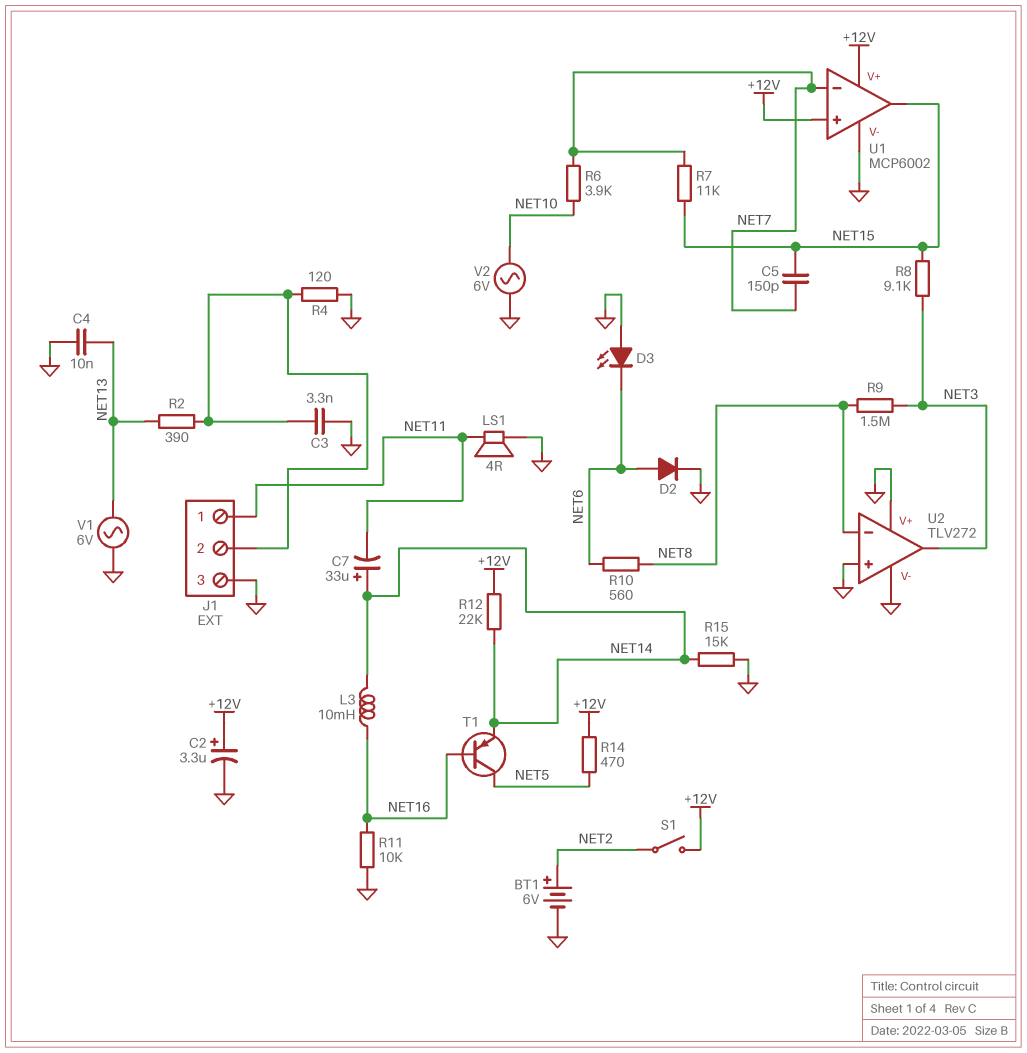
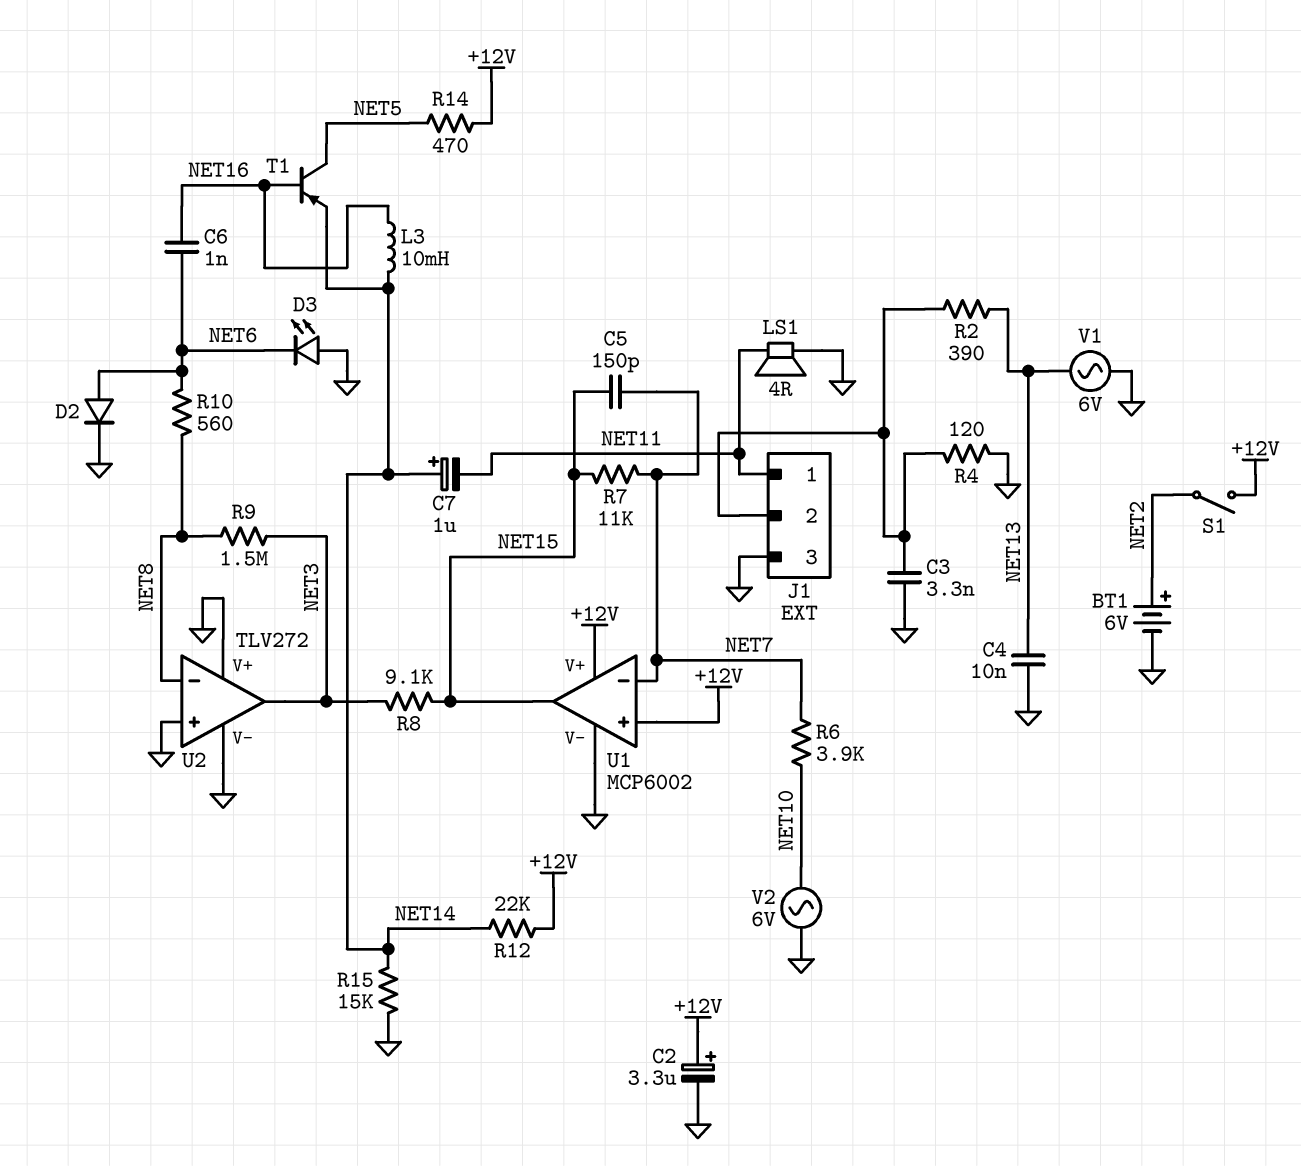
C6: none -> 1nF (NET6, NET16)
C7: 33uF (plus NET14, minus NET11) -> 1uF (plus NET14, minus NET11)
R11: 10k (GND, NET16) -> none

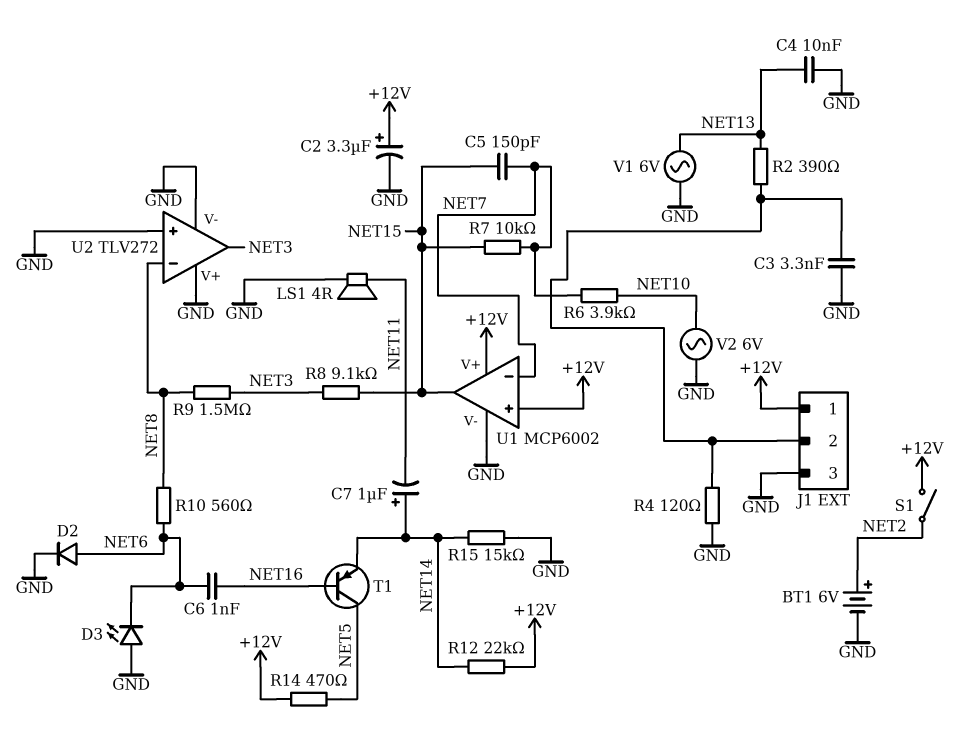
J1 pin 1: NET11 -> +12V
L3: 10mH (NET14, NET16) -> none
R7: 11k (NET7, NET15) -> 10k (NET7, NET15)

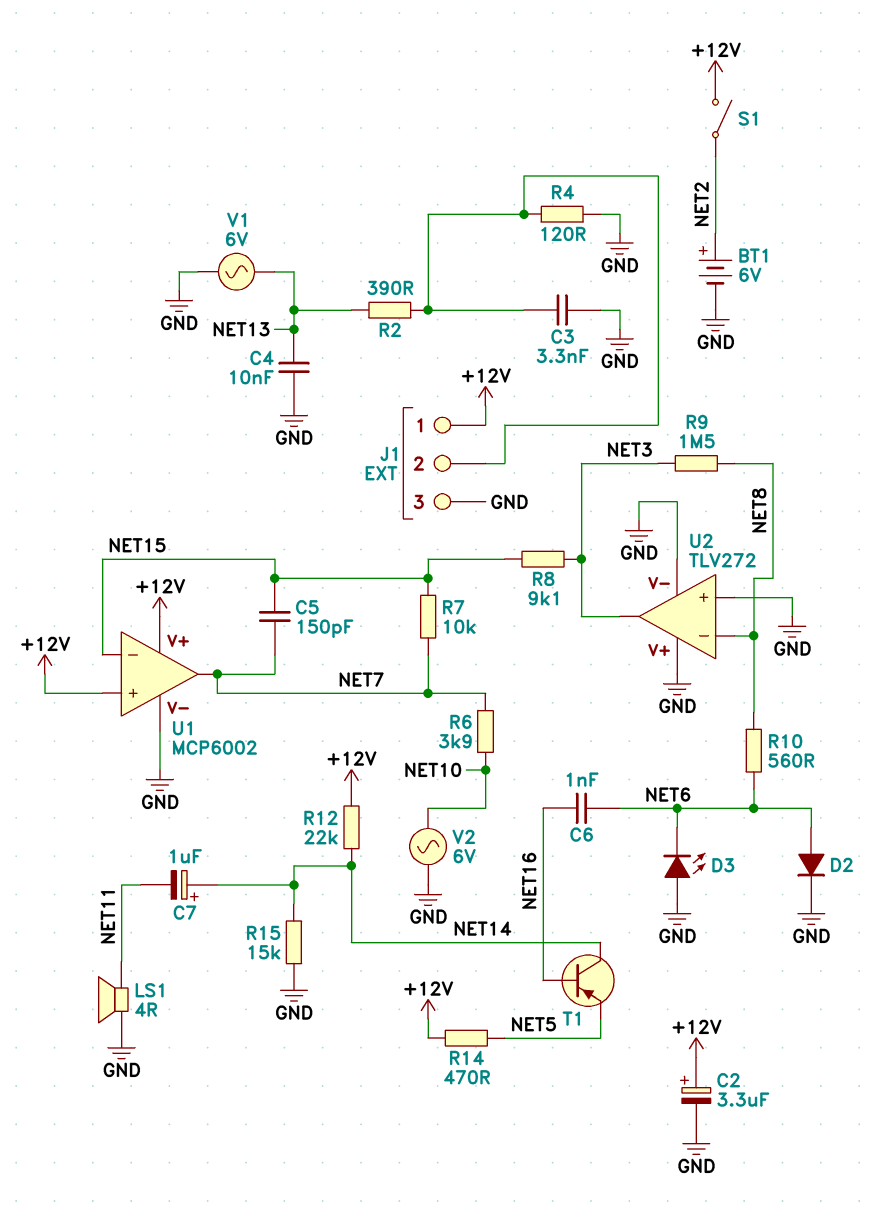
T1: PNP (B NET16, C NET5, E NET14) -> PNP (B NET16, C NET14, E NET5)
U1 pin in-: NET7 -> NET15
U1 pin out: NET15 -> NET7

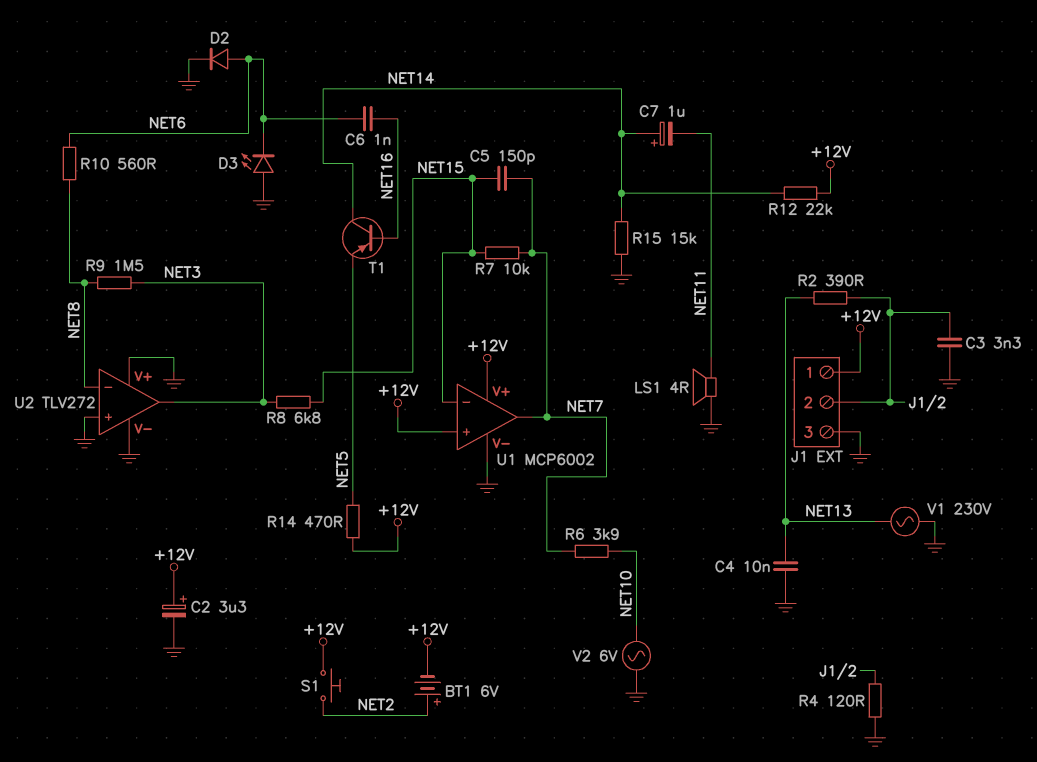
BT1: 6V (plus NET2, minus GND) -> 6V (plus NET2, minus +12V)
R8: 9.1k (NET3, NET15) -> 6.8k (NET3, NET15)
S1: switch (+12V, NET2) -> button (+12V, NET2)
V1: AC 6V (GND, NET13) -> AC 230V (GND, NET13)

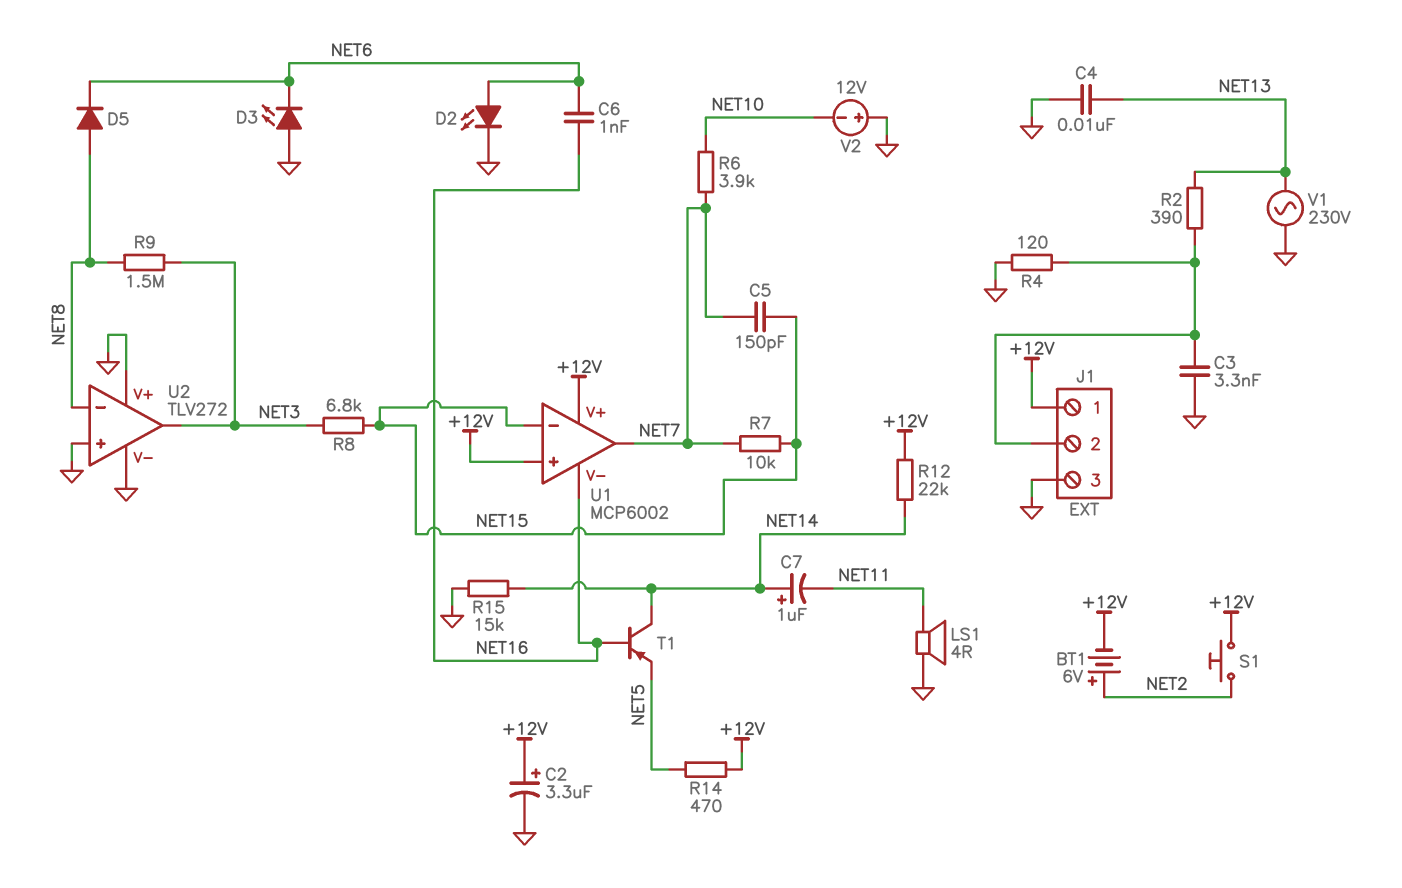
D2: diode (A NET6, K GND) -> LED (A NET6, K GND)
D5: none -> diode (A NET8, K NET6)
R10: 560 (NET6, NET8) -> none
U1 pin V-: GND -> NET16
V2: AC 6V (GND, NET10) -> 12V (plus GND, minus NET10)

